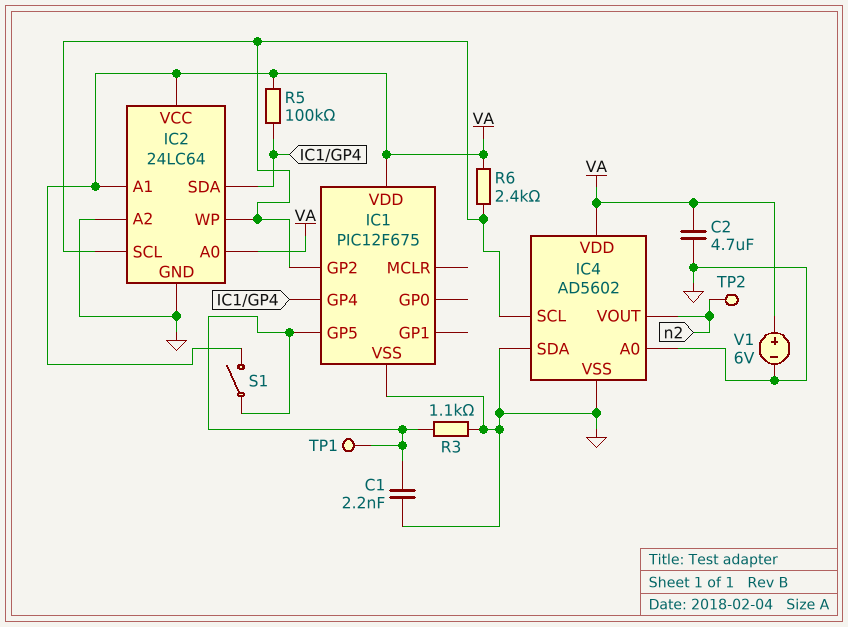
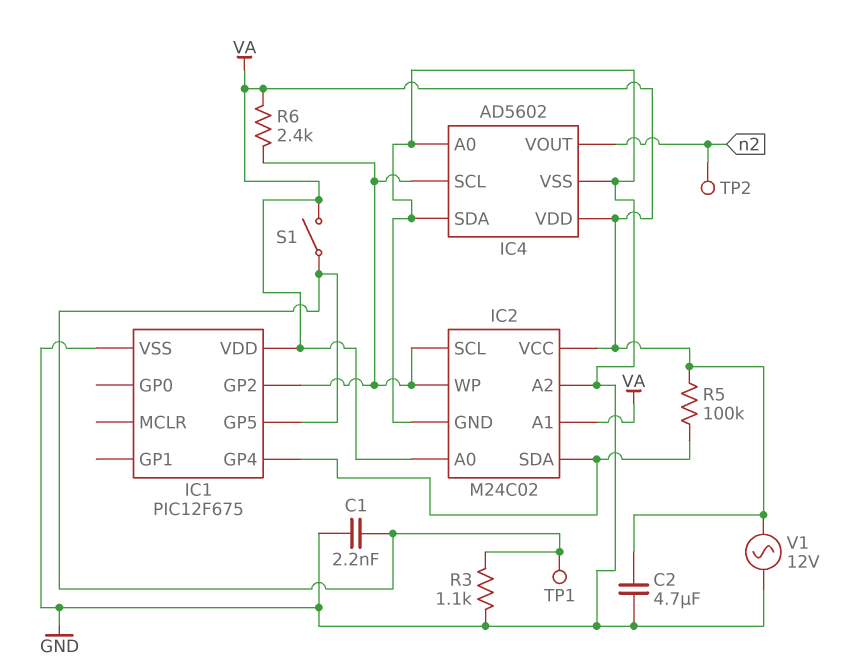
IC2: 24LC64 -> M24C02
V1: 6V (plus VA, minus GND) -> AC 12V (GND, VA)

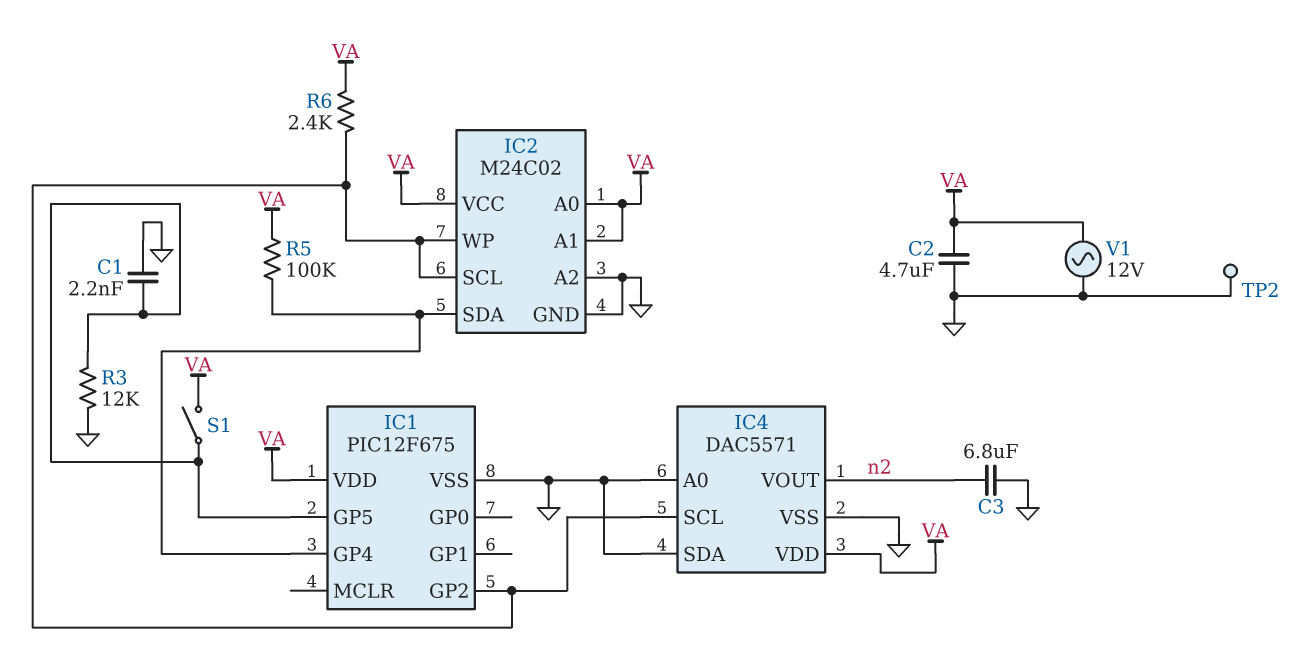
C3: none -> 6.8uF (GND, n2)
IC4: AD5602 -> DAC5571
R3: 1.1k (GND, IC1/GP5) -> 12k (GND, IC1/GP5)
TP1: test point (IC1/GP5) -> none
TP2: test point (n2) -> test point (GND)

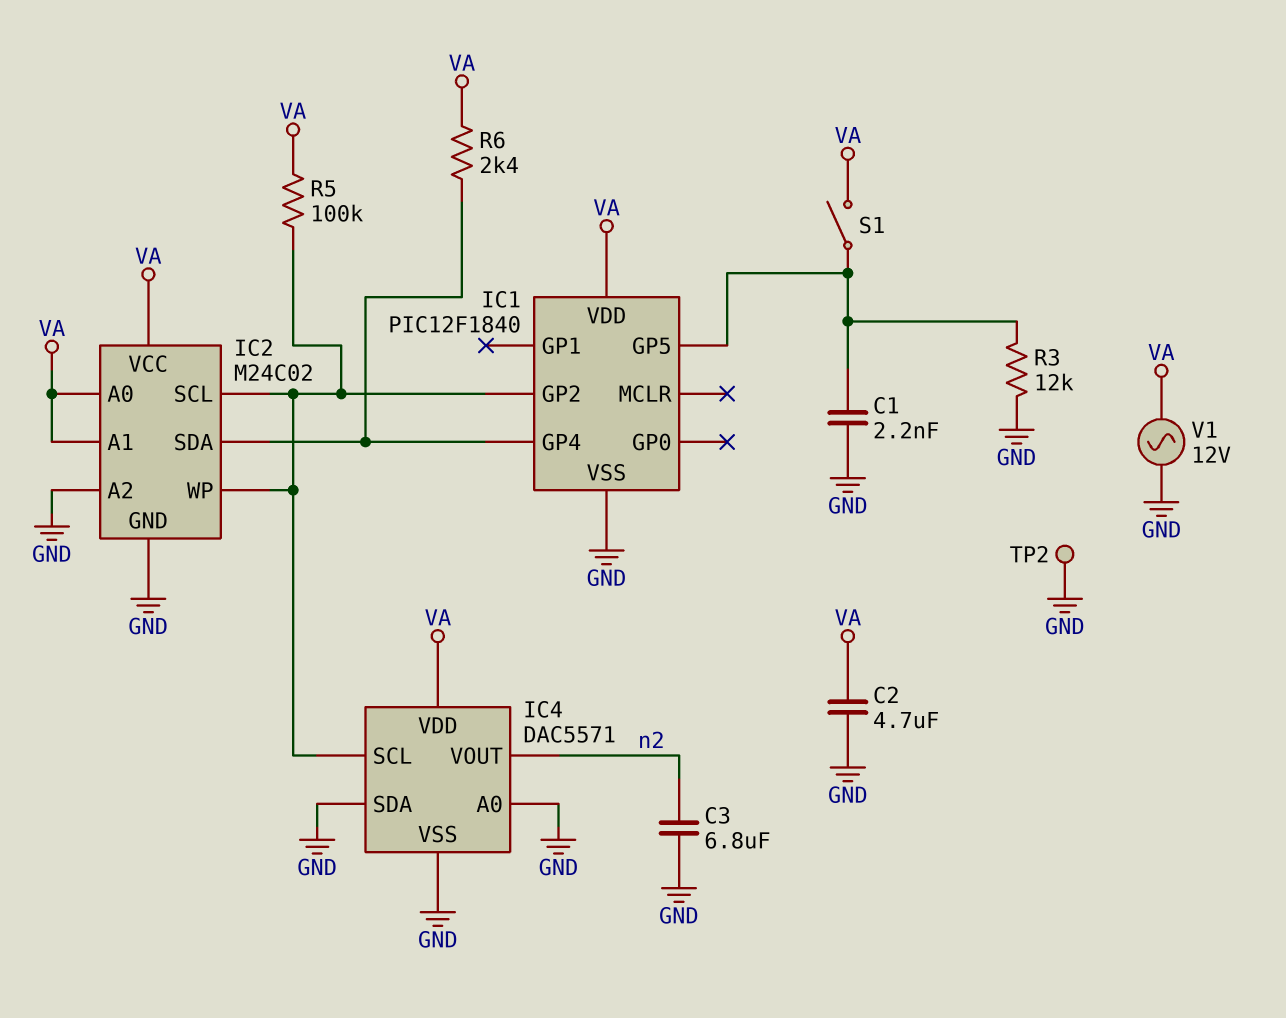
IC1: PIC12F675 -> PIC12F1840
R5: 100k (IC1/GP4, VA) -> 100k (IC1/GP2, VA)
R6: 2.4k (IC1/GP2, VA) -> 2.4k (IC1/GP4, VA)

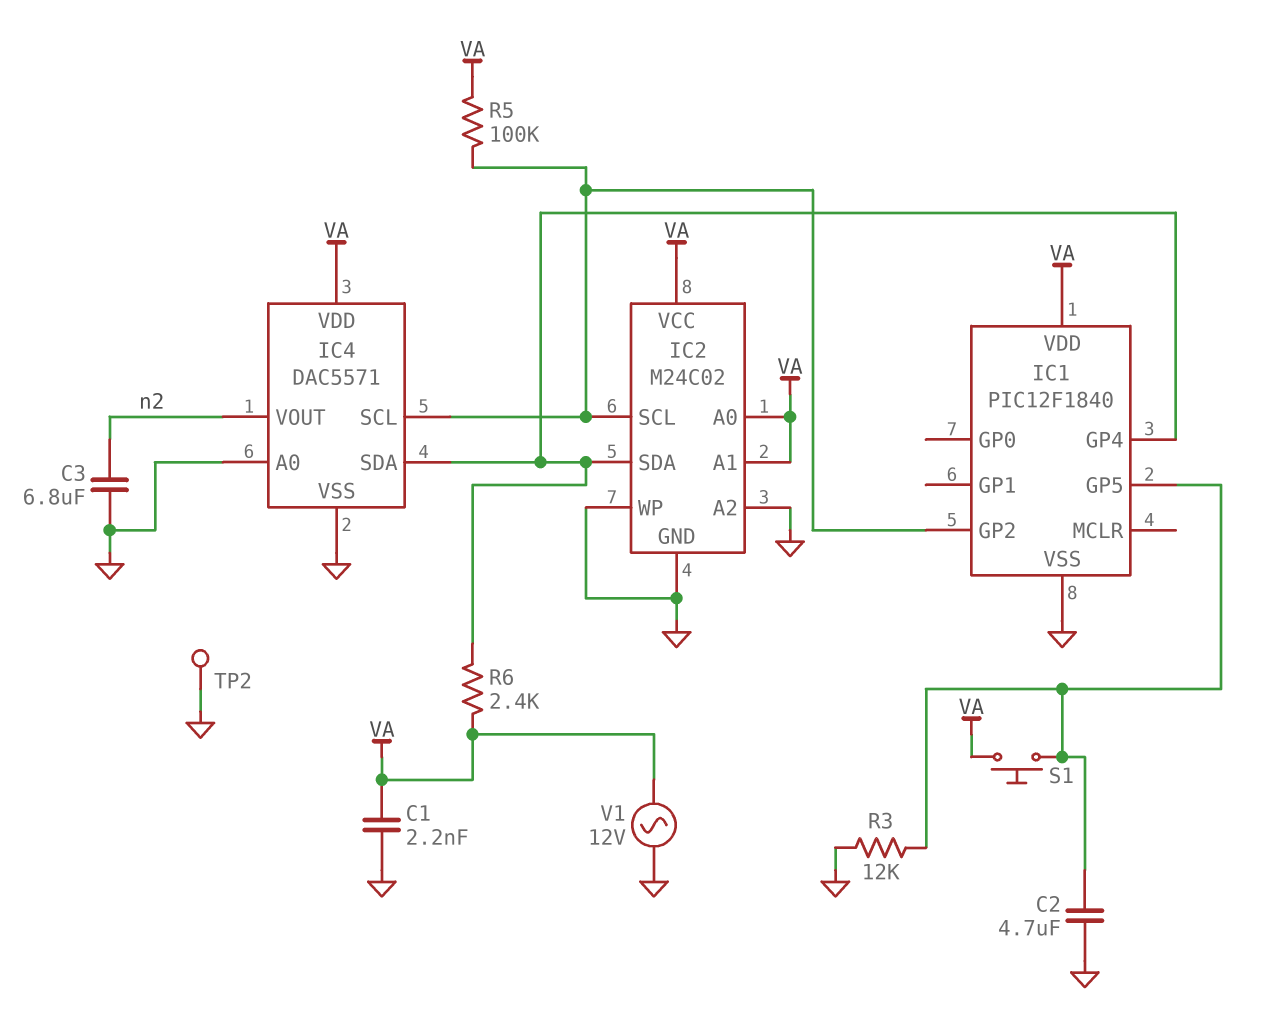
C1: 2.2nF (GND, IC1/GP5) -> 2.2nF (GND, VA)
C2: 4.7uF (GND, VA) -> 4.7uF (GND, IC1/GP5)
IC2 pin WP: IC1/GP2 -> GND
IC4 pin SDA: GND -> IC1/GP4
S1: switch (IC1/GP5, VA) -> button (IC1/GP5, VA)

